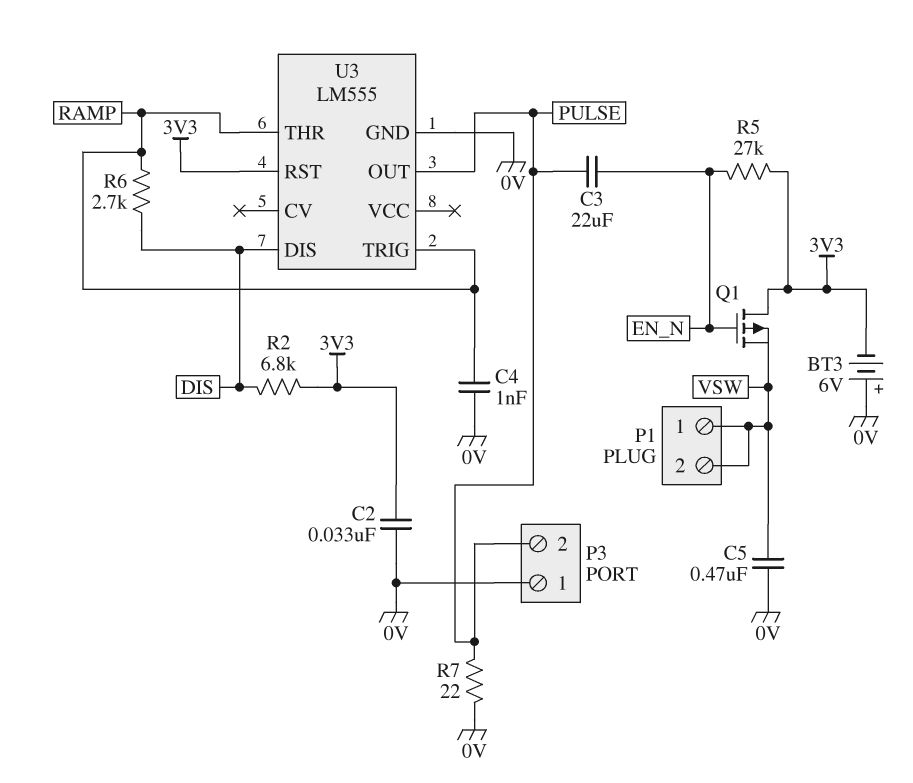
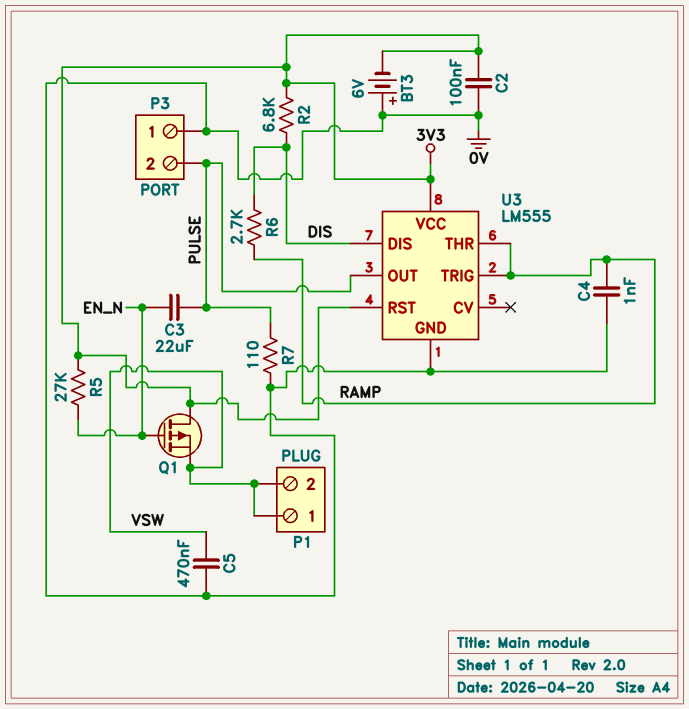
C2: 33nF (0V, 3V3) -> 100nF (0V, 3V3)
R7: 22 (0V, PULSE) -> 110 (0V, PULSE)
U3 pin VCC: none -> 3V3

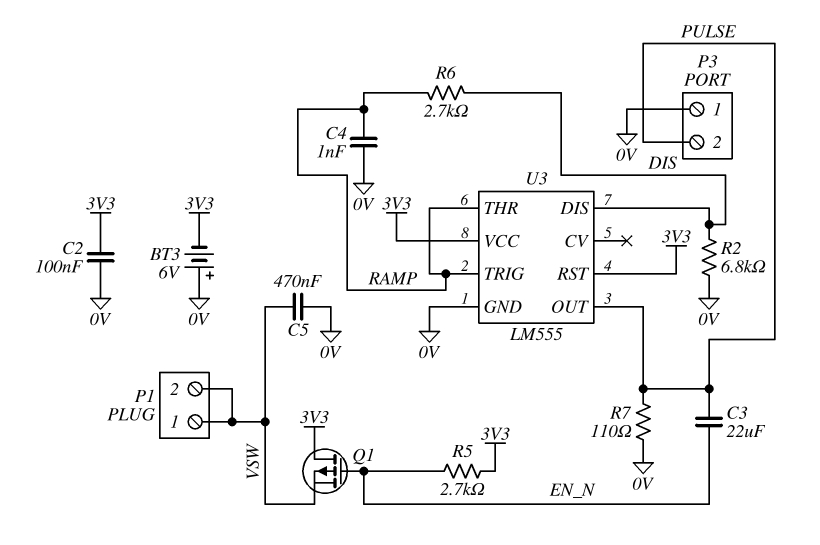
R2: 6.8k (3V3, DIS) -> 6.8k (0V, DIS)
R5: 27k (3V3, EN_N) -> 2.7k (3V3, EN_N)

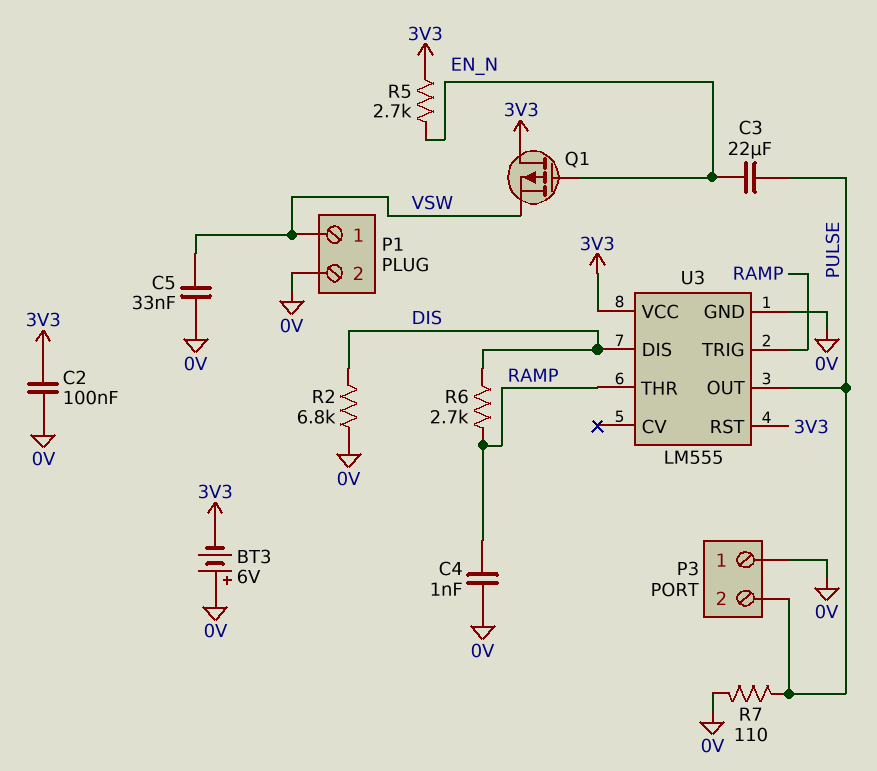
C5: 470nF (0V, VSW) -> 33nF (0V, VSW)
P1 pin 2: VSW -> 0V

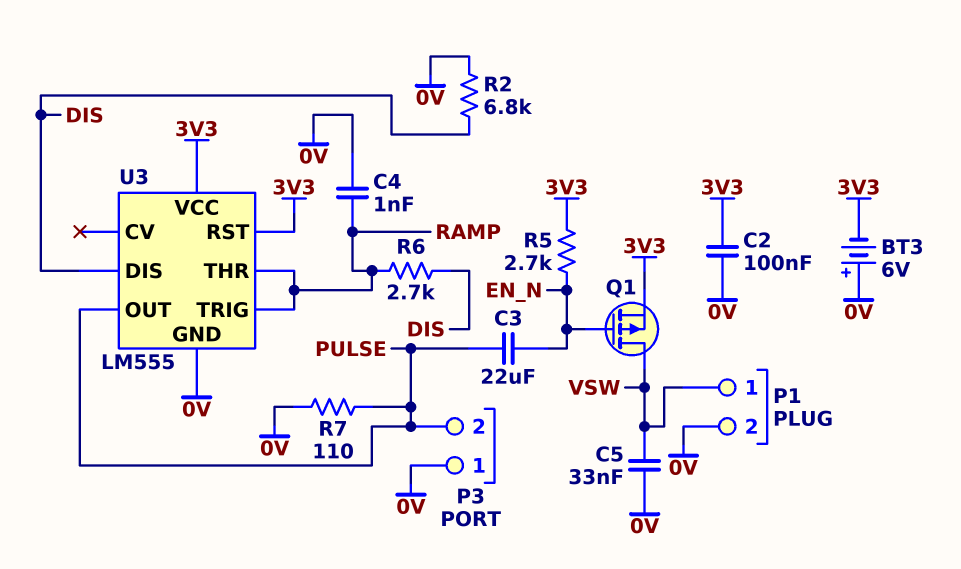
Q1: PMOS (G EN_N, D 3V3, S VSW) -> PMOS (G EN_N, D VSW, S 3V3)

